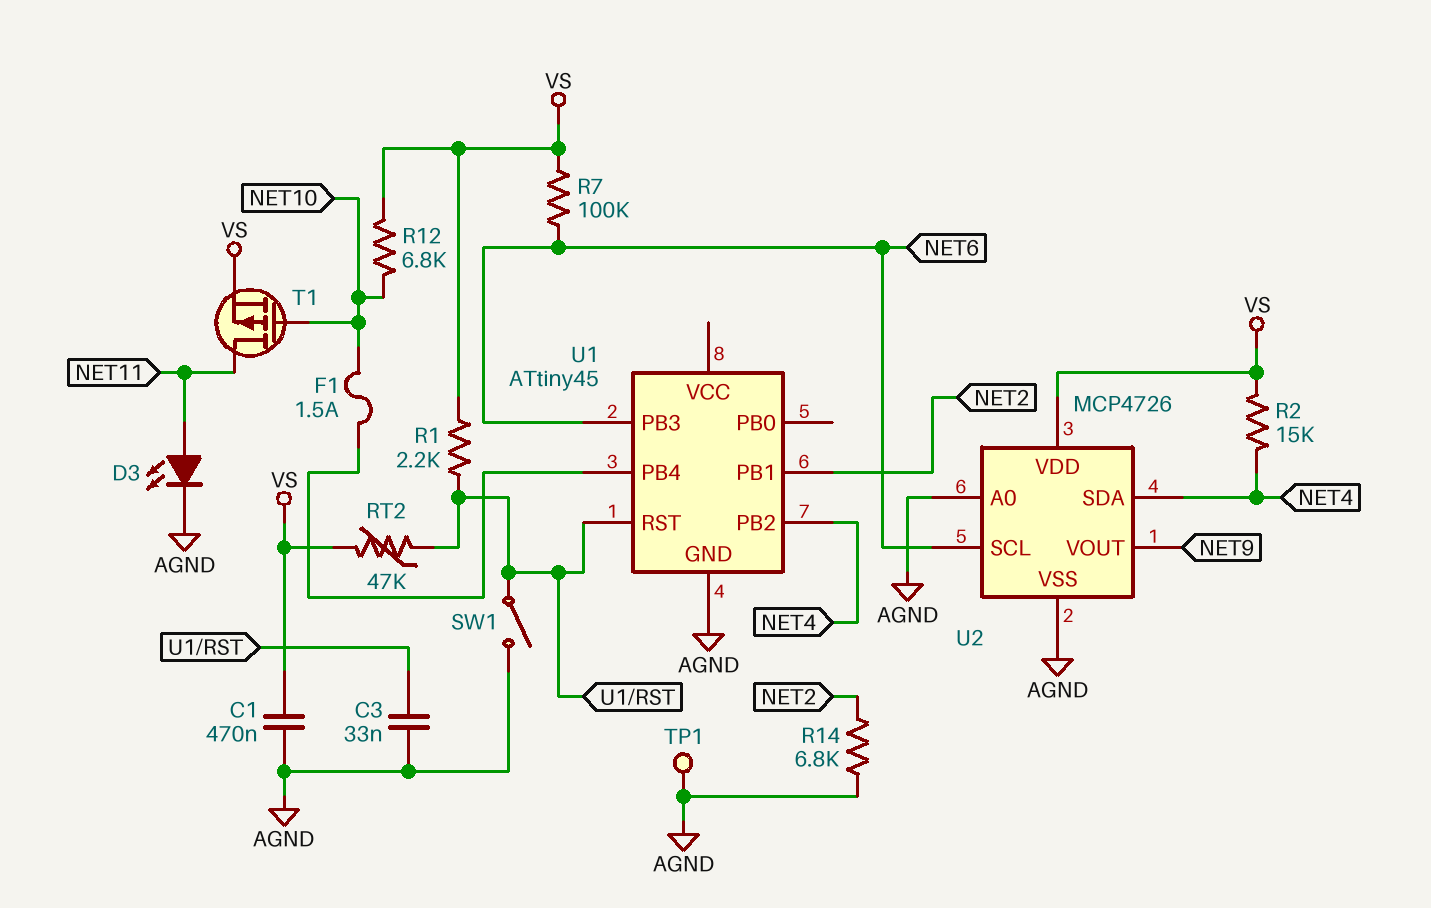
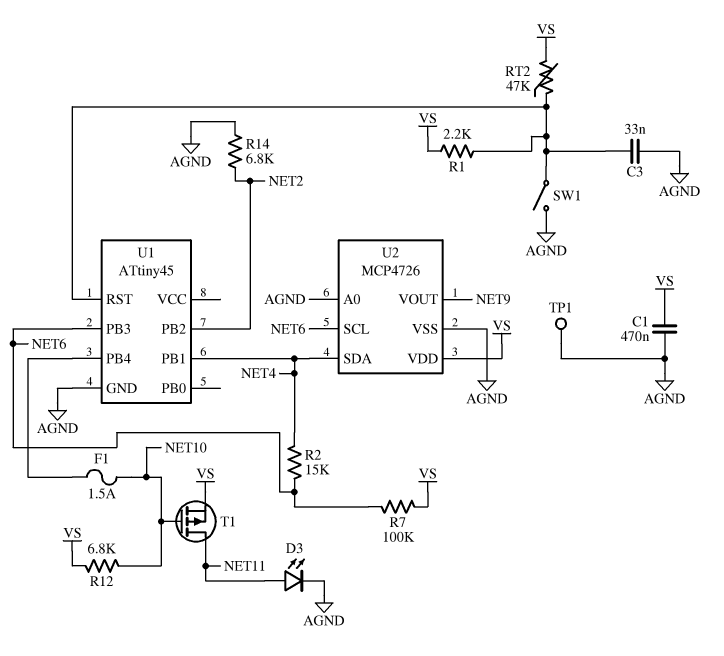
R2: 15k (NET4, VS) -> 15k (NET4, NET6)
U1 pin PB1: NET2 -> NET4
U1 pin PB2: NET4 -> NET2

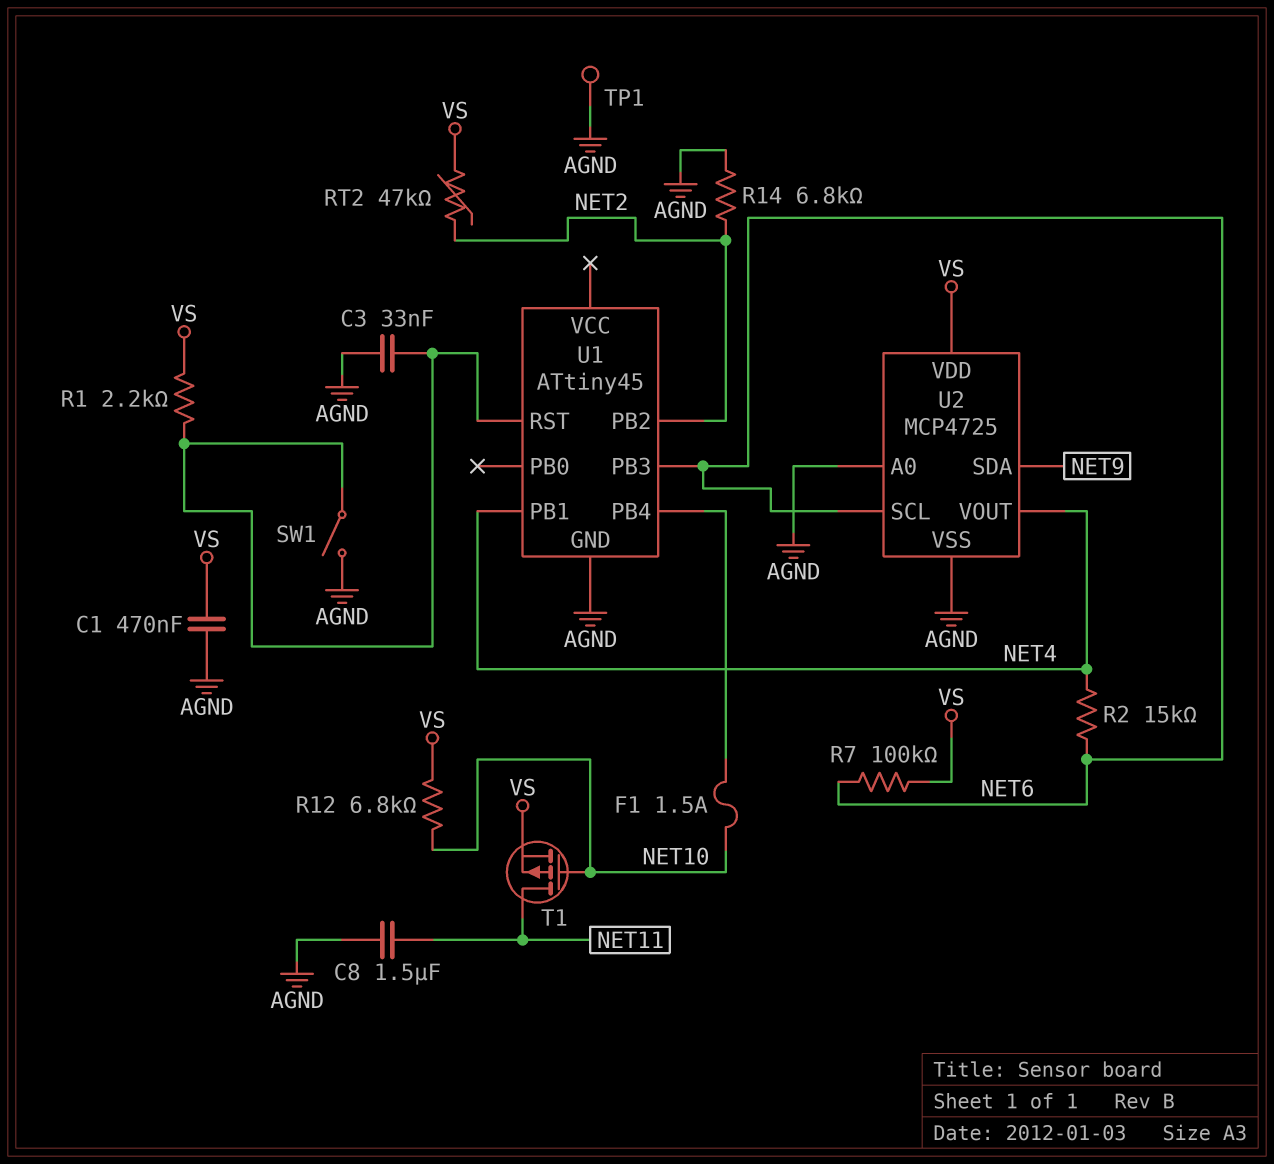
C8: none -> 1.5uF (AGND, NET11)
D3: LED (A NET11, K AGND) -> none
RT2: 47k (U1/RST, VS) -> 47k (NET2, VS)
U2: MCP4726 -> MCP4725
U2 pin SDA: NET4 -> NET9
U2 pin VOUT: NET9 -> NET4

